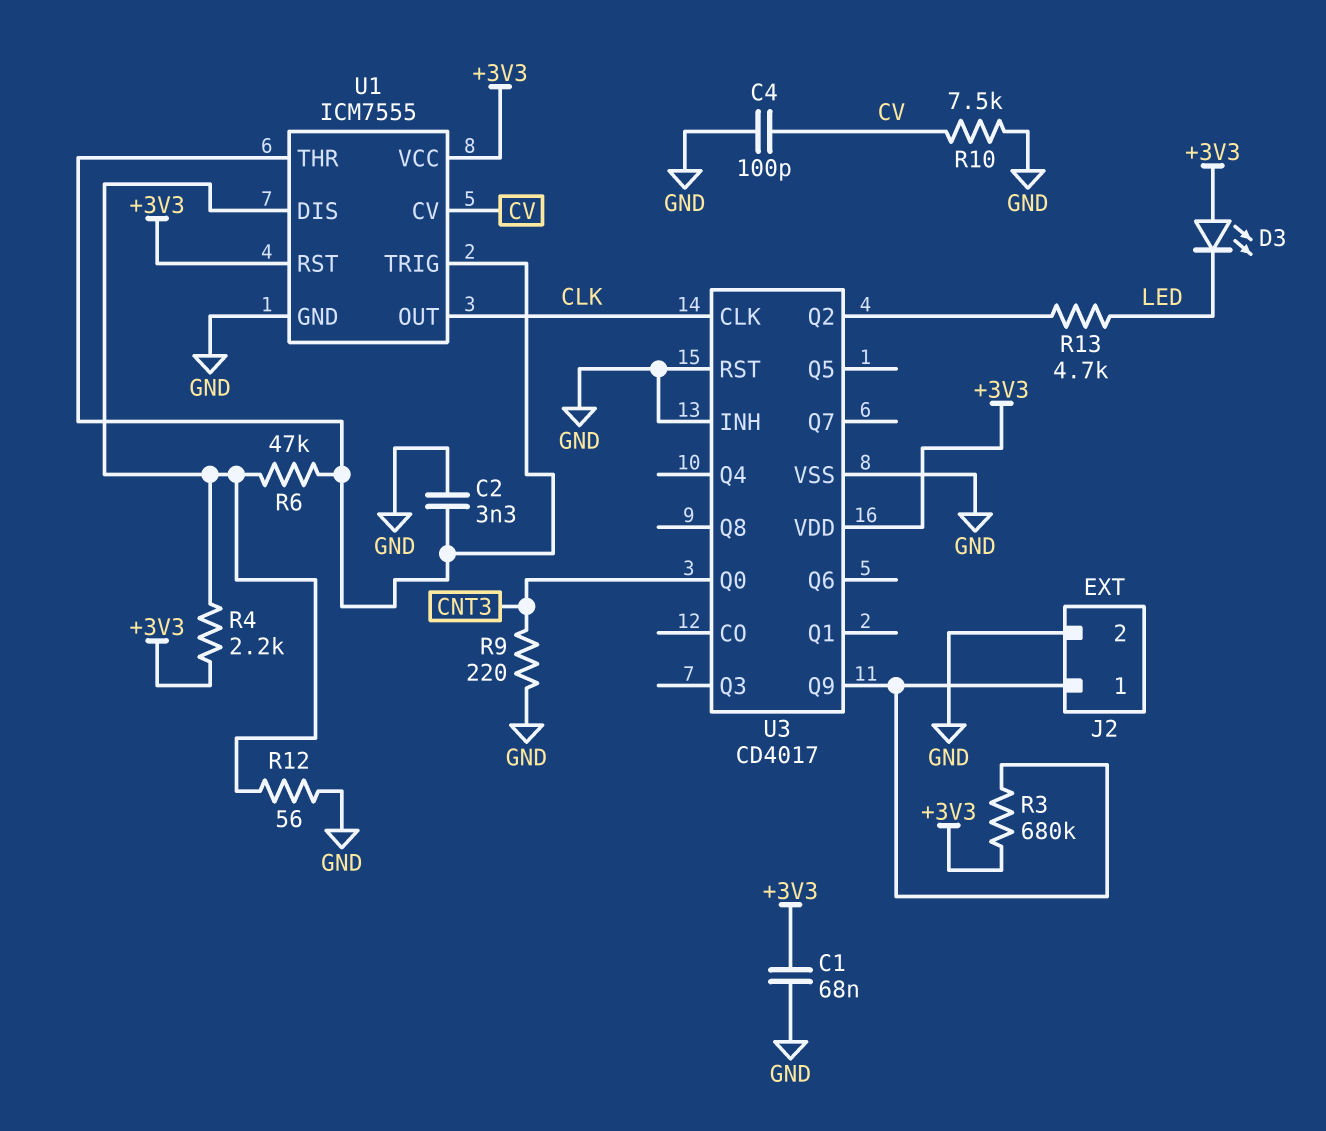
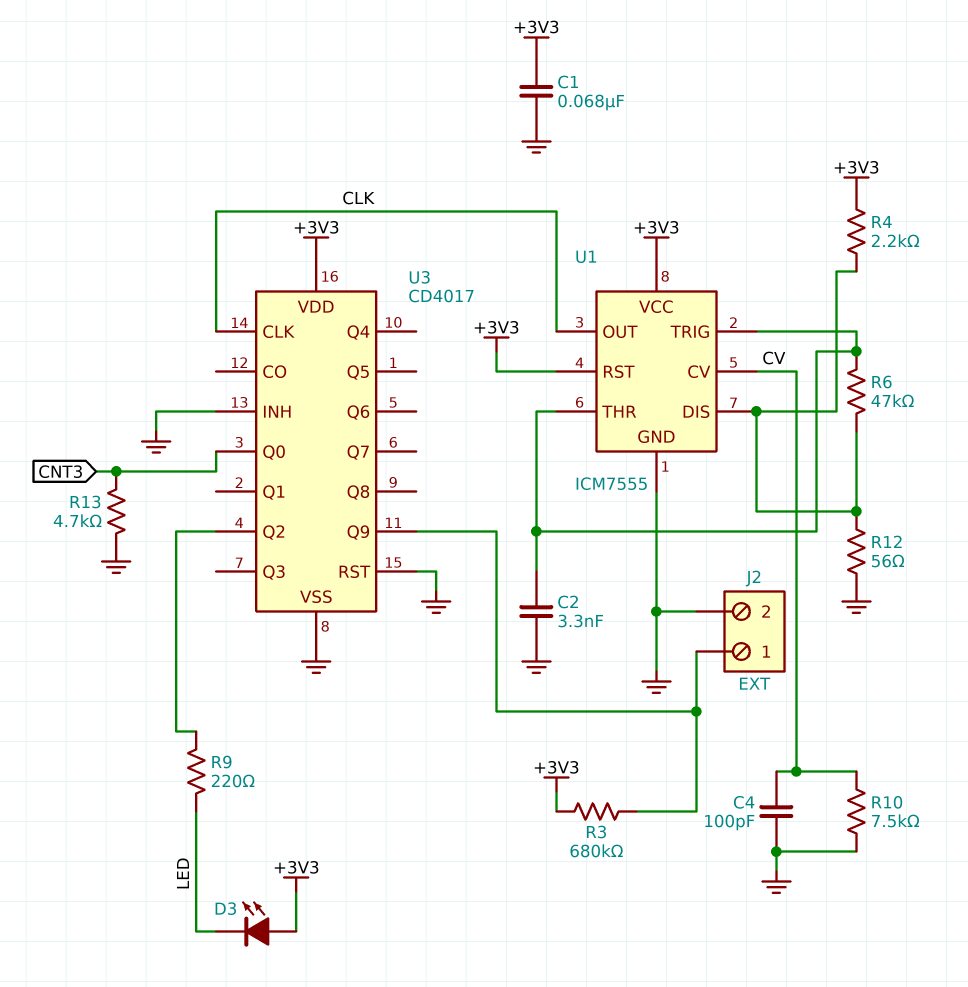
R9: 220 (CNT3, GND) -> 220 (LED, U3/Q2)
R13: 4.7k (LED, U3/Q2) -> 4.7k (CNT3, GND)

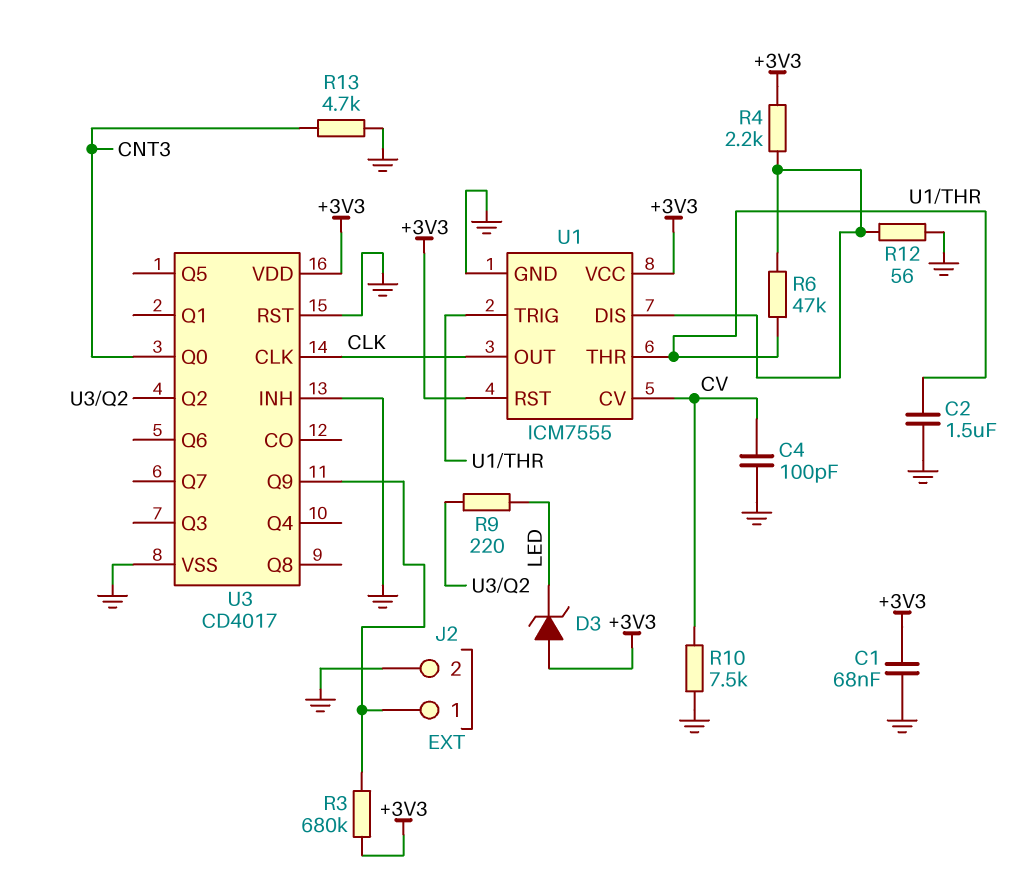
C2: 3.3nF (GND, U1/THR) -> 1.5uF (GND, U1/THR)
D3: LED (A +3V3, K LED) -> zener (A +3V3, K LED)

